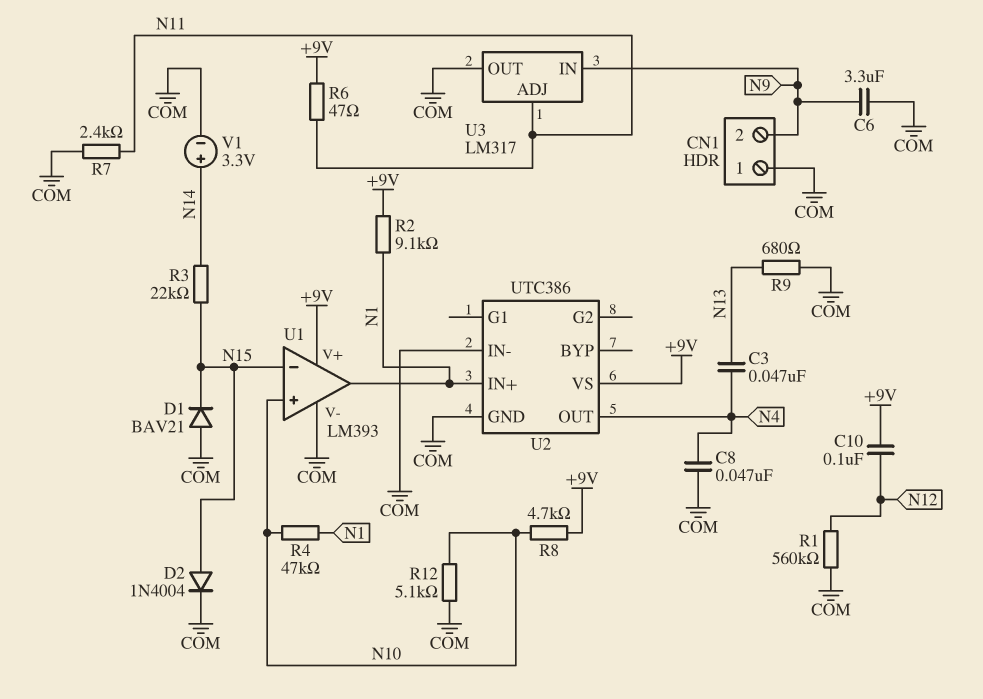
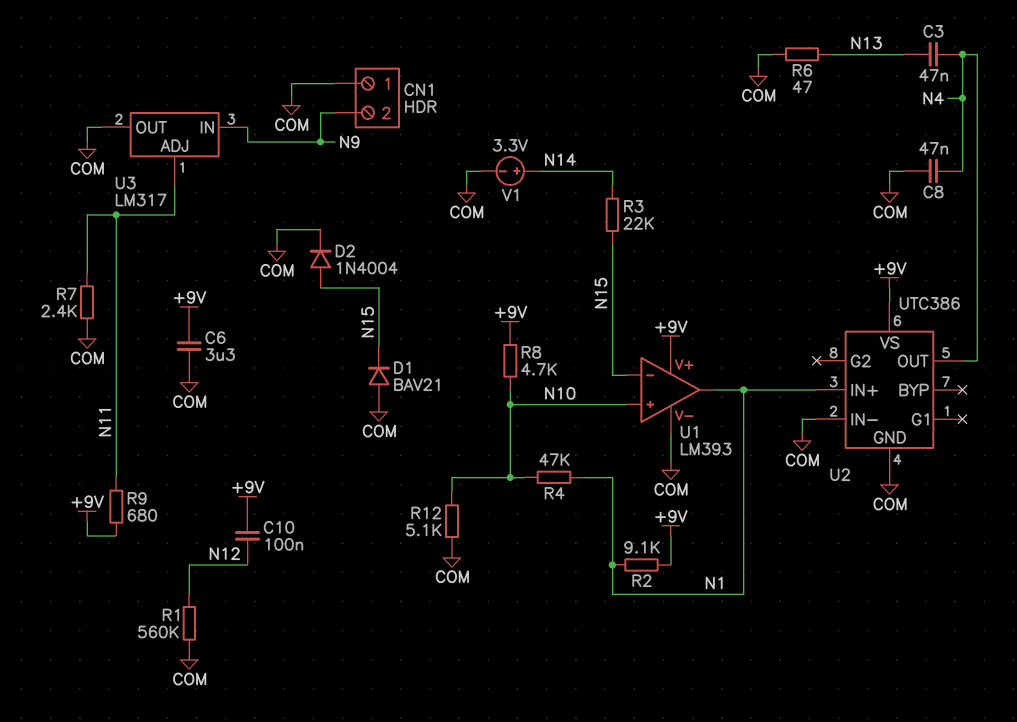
C6: 3.3uF (COM, N9) -> 3.3uF (+9V, COM)
R6: 47 (+9V, N11) -> 47 (COM, N13)
R9: 680 (COM, N13) -> 680 (+9V, N11)

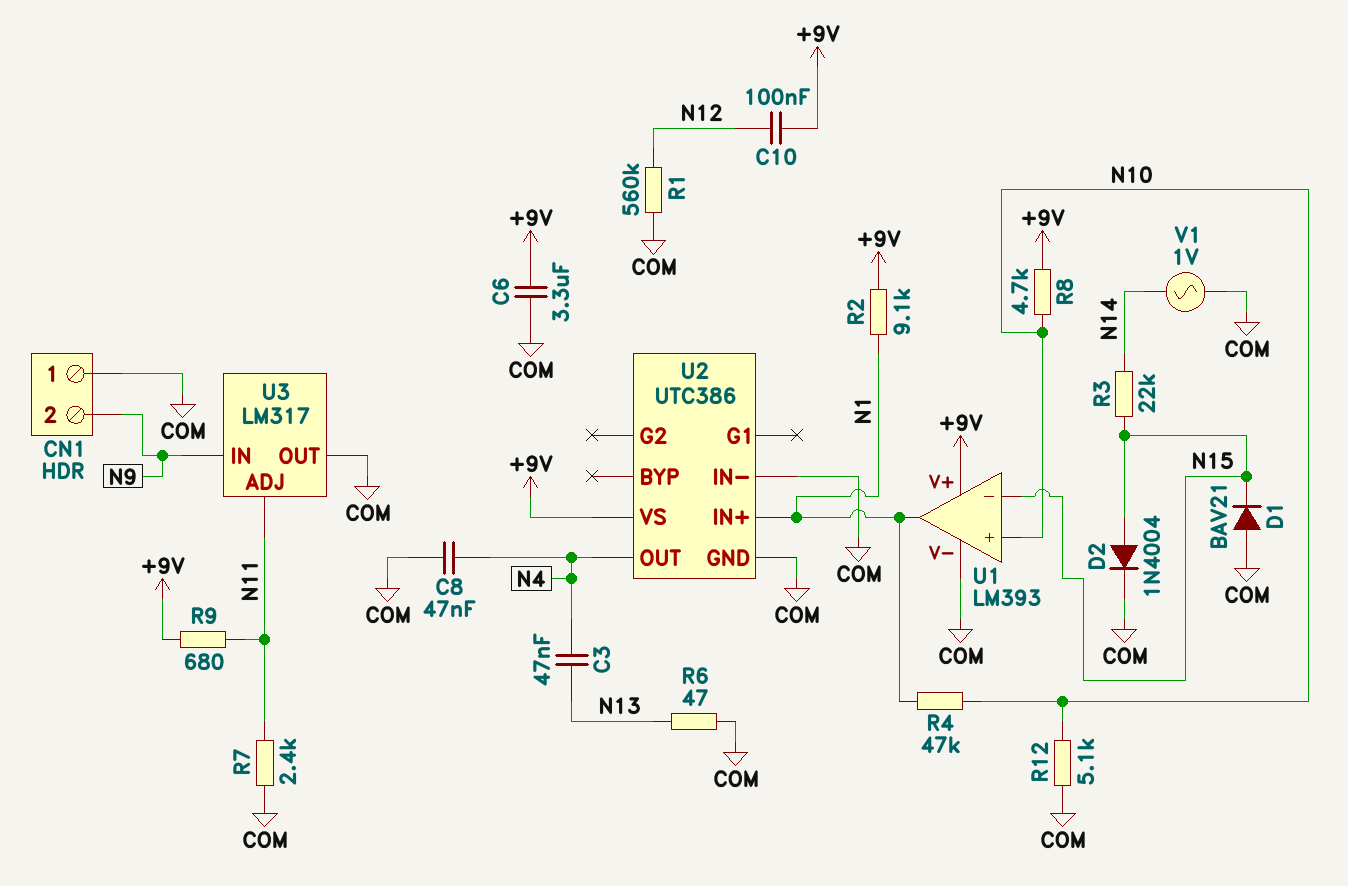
V1: 3.3V (plus N14, minus COM) -> AC 1V (COM, N14)

